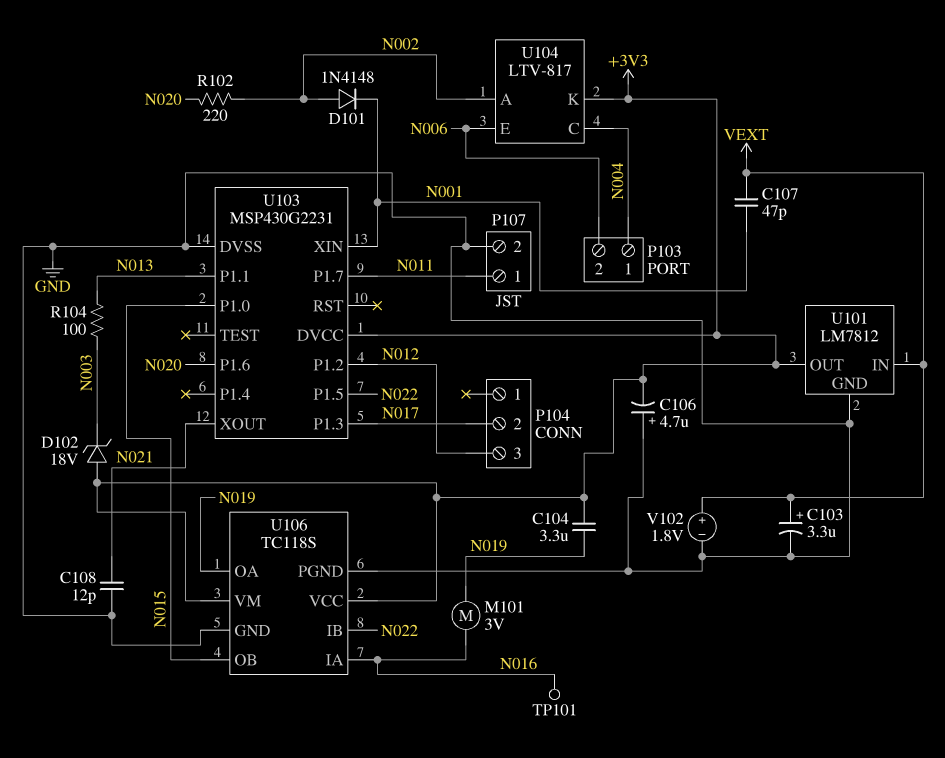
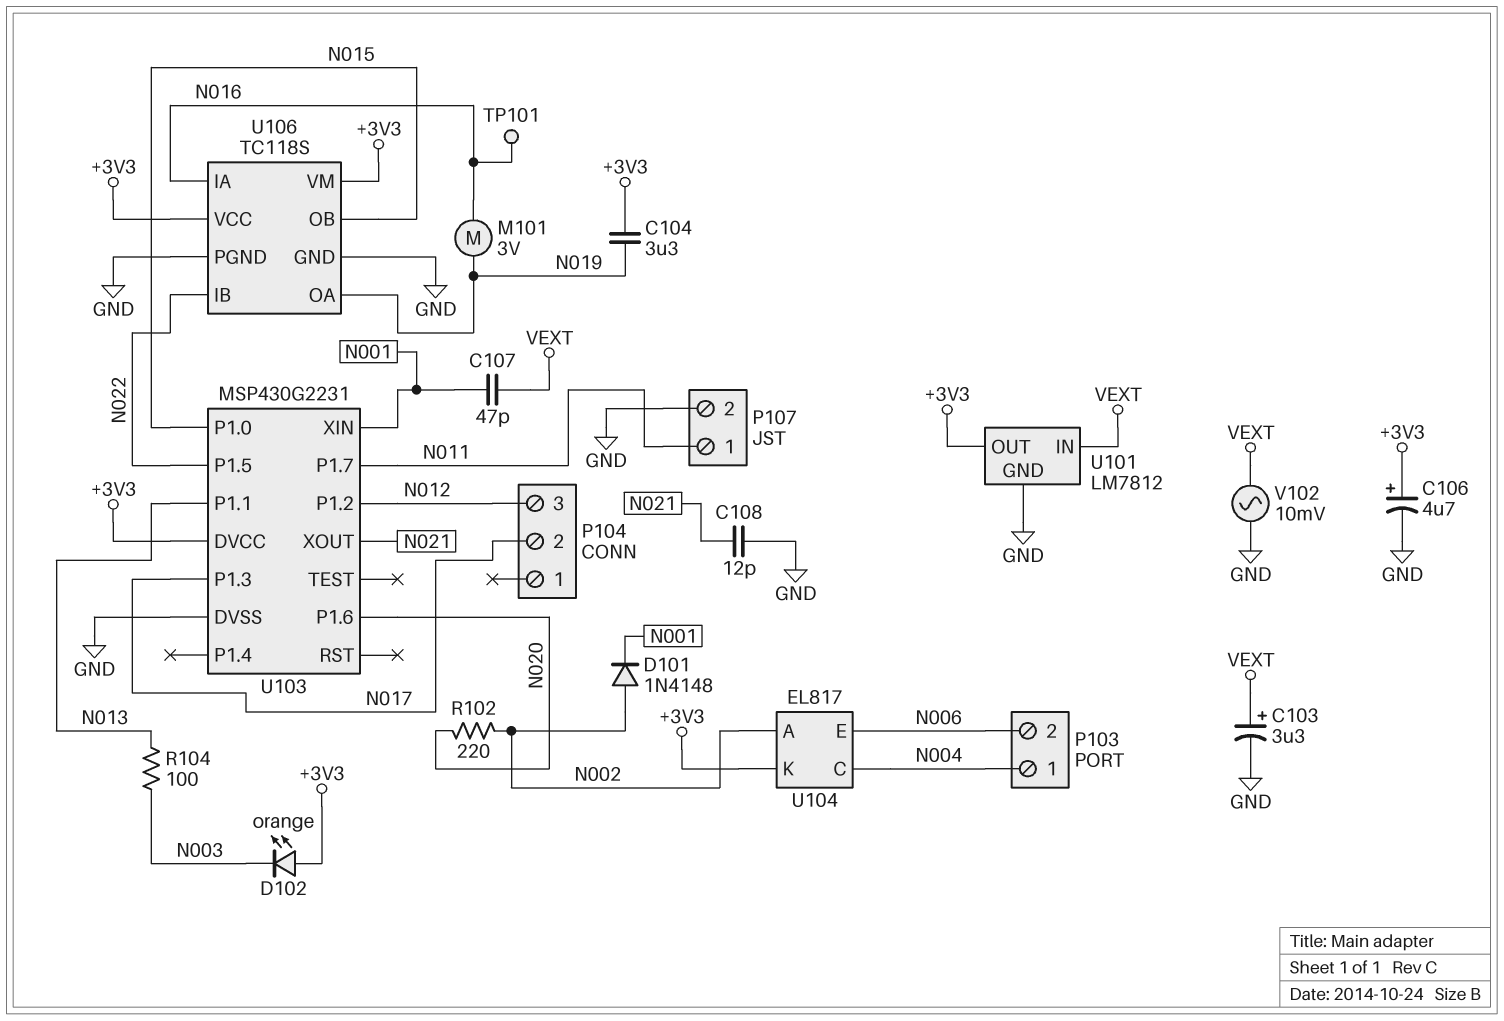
C106: 4.7uF (plus GND, minus +3V3) -> 4.7uF (plus +3V3, minus GND)
D102: zener 18V (A +3V3, K N003) -> LED orange (A +3V3, K N003)
U104: LTV-817 -> EL817
V102: 1.8V (plus VEXT, minus GND) -> AC 10mV (GND, VEXT)

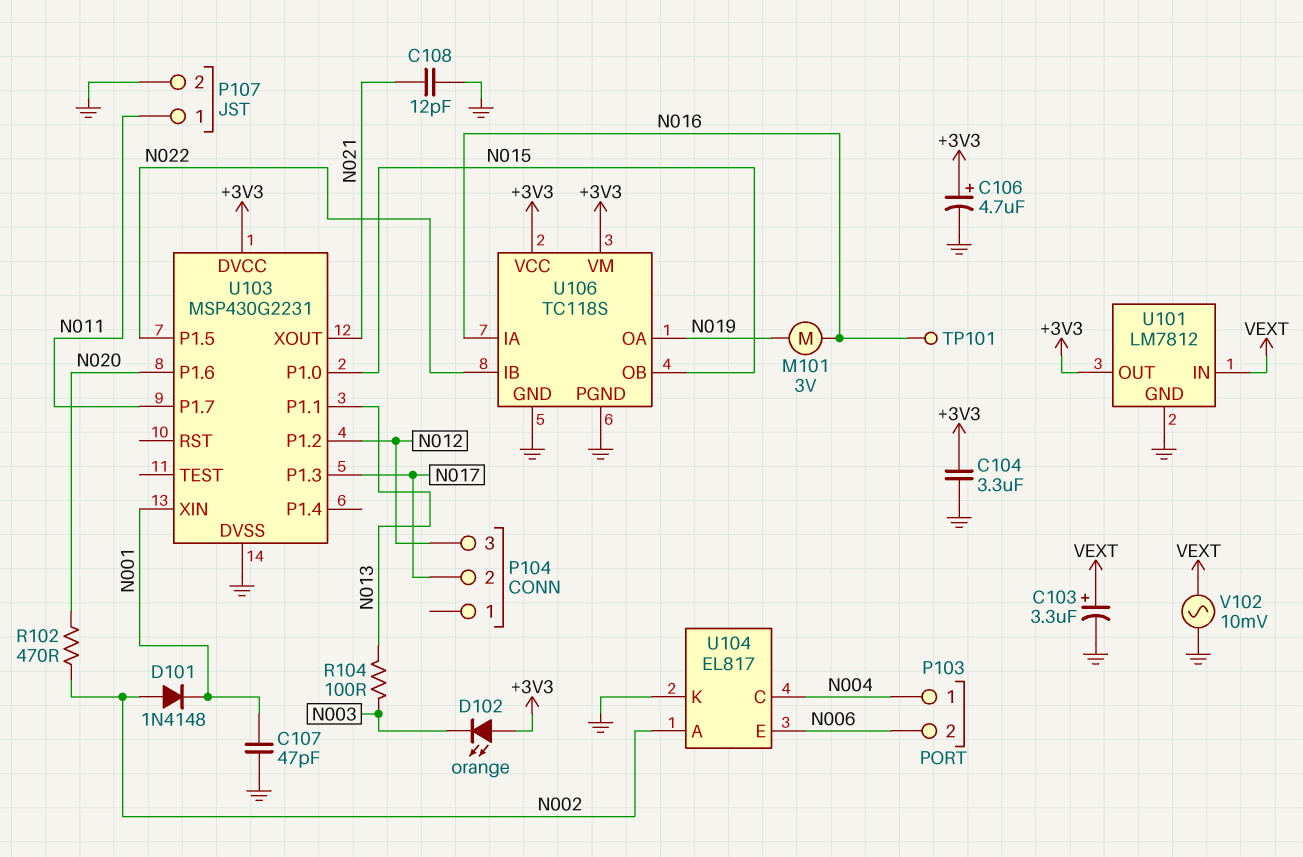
C104: 3.3uF (+3V3, N019) -> 3.3uF (+3V3, GND)
C107: 47pF (N001, VEXT) -> 47pF (GND, N001)
R102: 220 (N002, N020) -> 470 (N002, N020)
U104 pin K: +3V3 -> GND

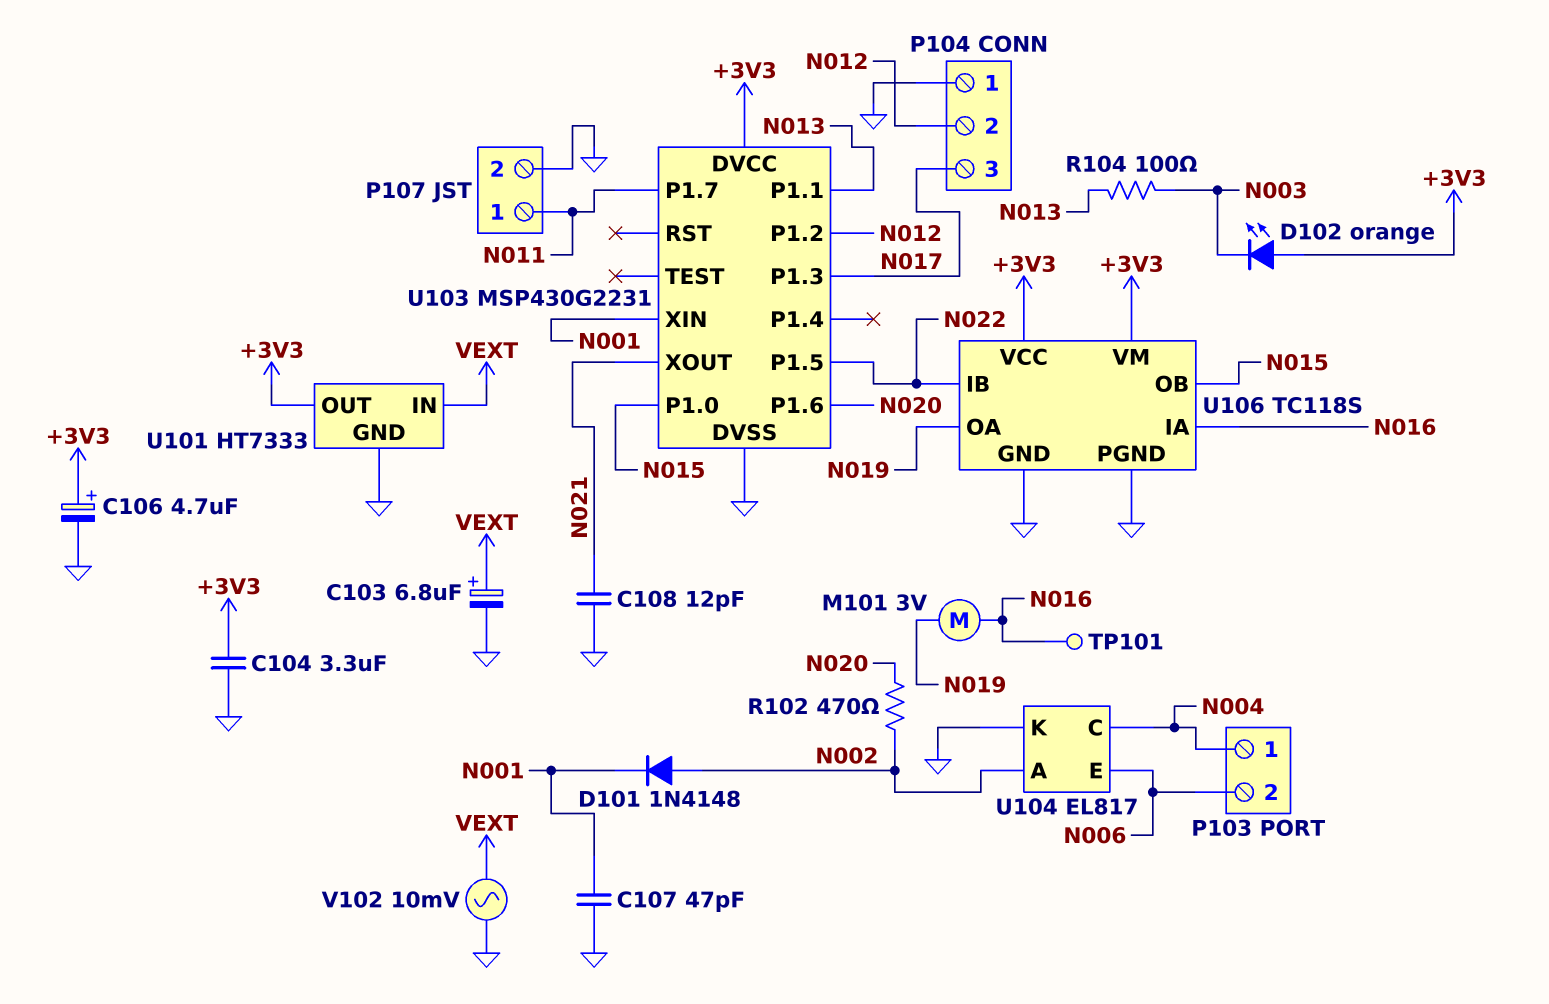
C103: 3.3uF (plus VEXT, minus GND) -> 6.8uF (plus VEXT, minus GND)
P104 pin 1: none -> GND
P104 pin 2: N017 -> N012
P104 pin 3: N012 -> N017
U101: LM7812 -> HT7333

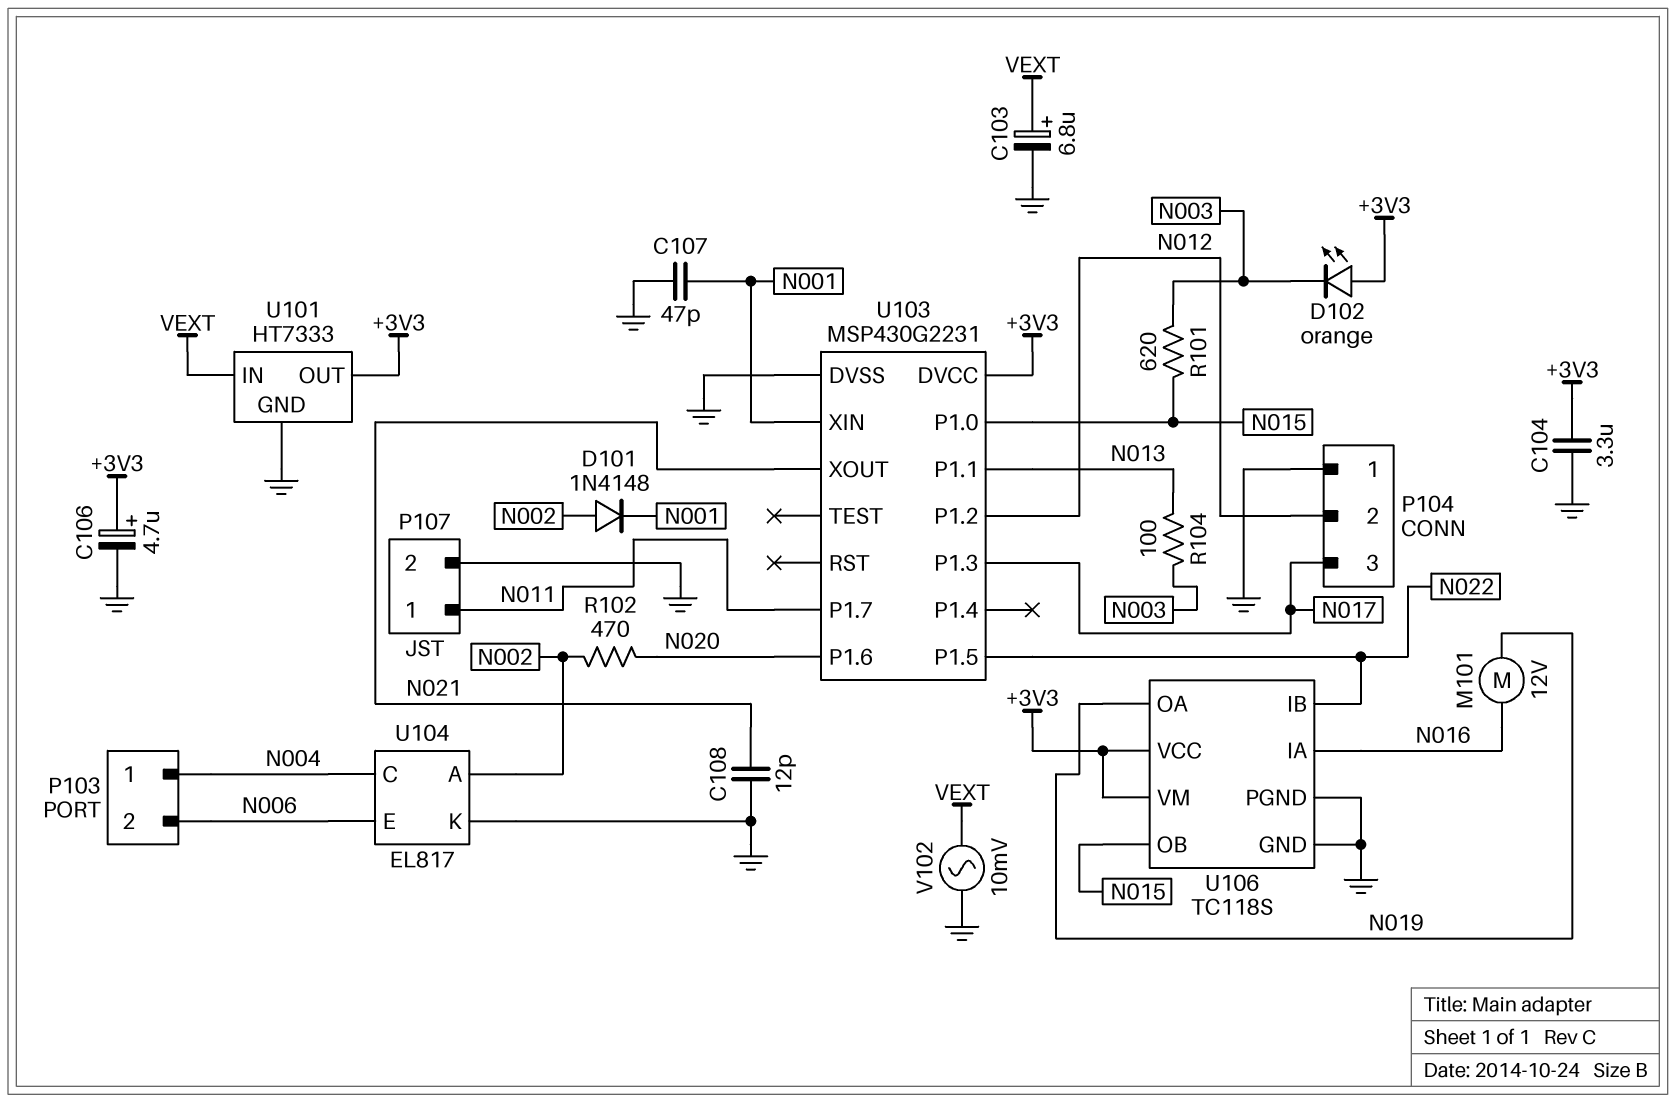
M101: motor 3V (N016, N019) -> motor 12V (N016, N019)
R101: none -> 620 (N003, N015)
TP101: test point (N016) -> none

